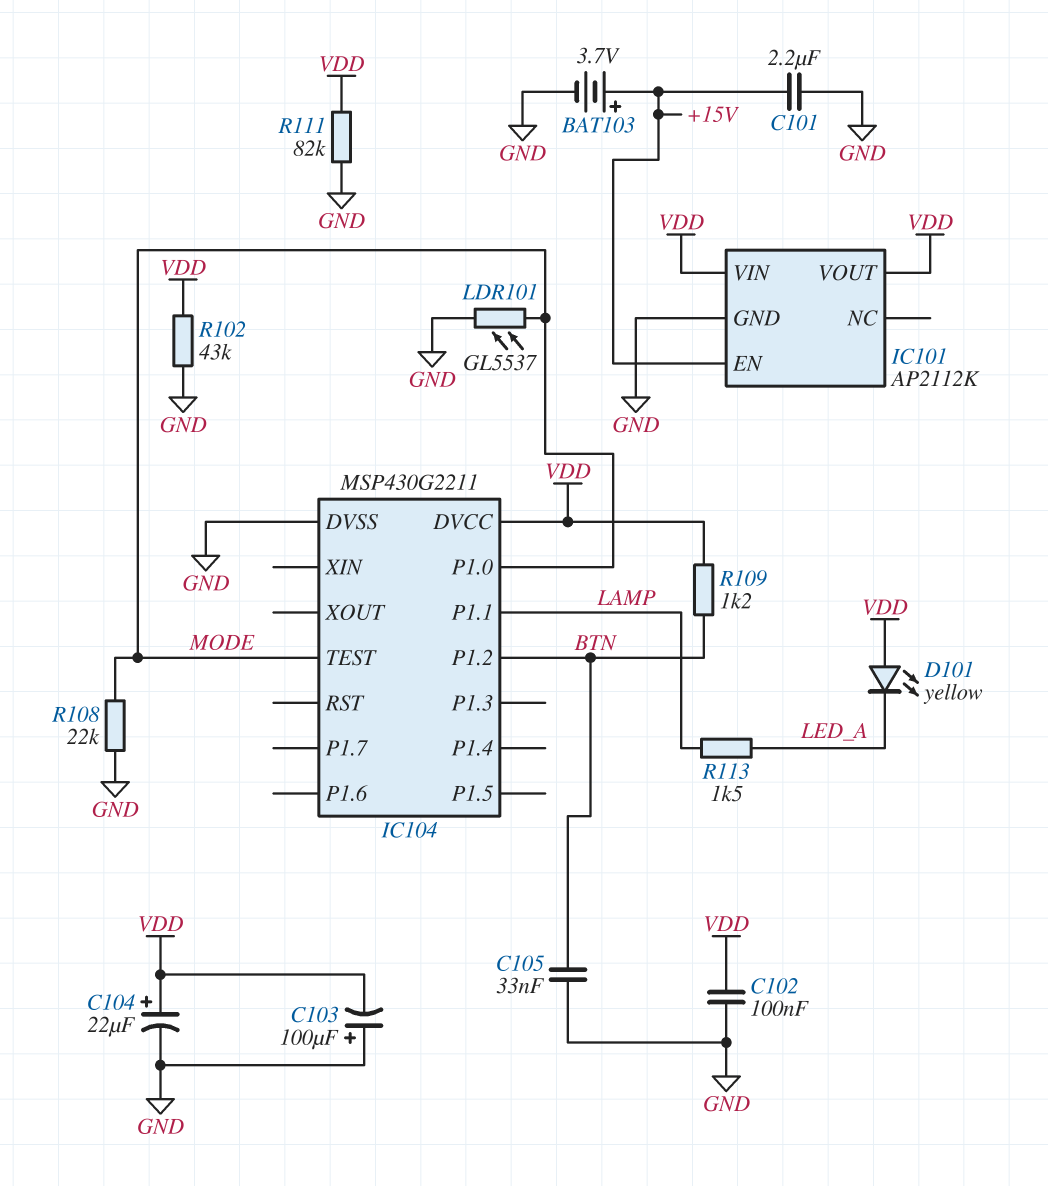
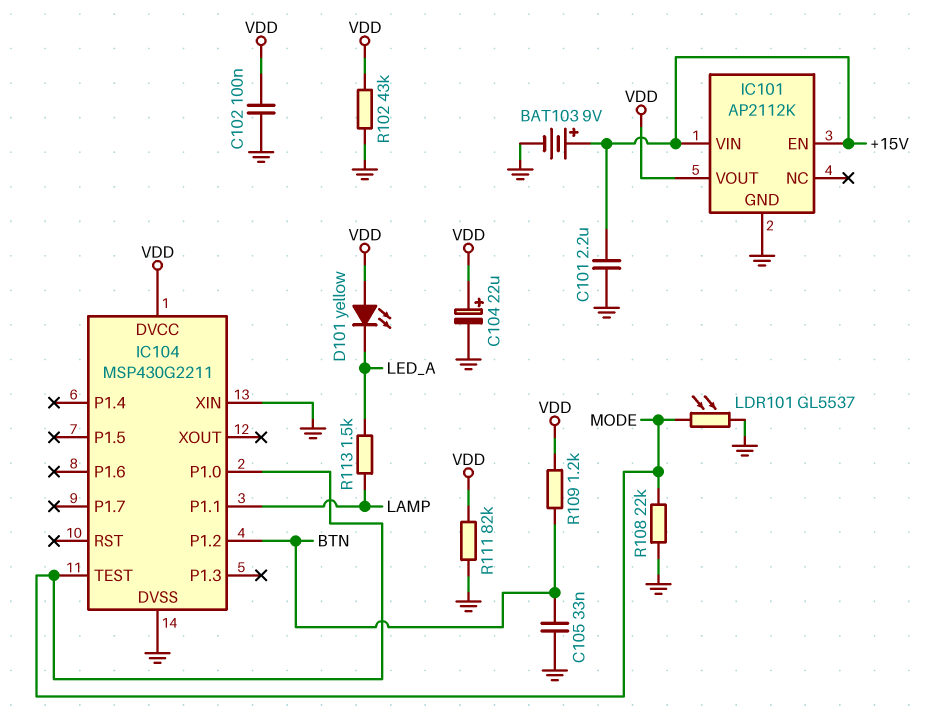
BAT103: 3.7V (plus +15V, minus GND) -> 9V (plus +15V, minus GND)
C103: 100uF (plus GND, minus VDD) -> none
IC101 pin VIN: VDD -> +15V
IC104 pin XIN: none -> GND

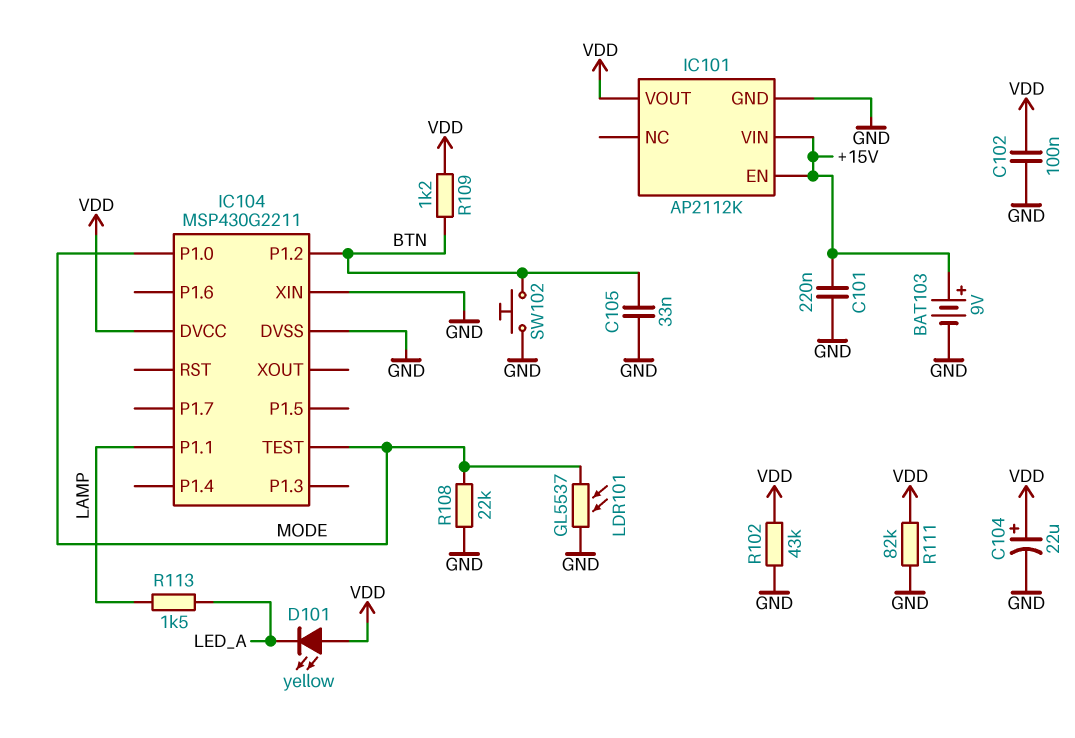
C101: 2.2uF (+15V, GND) -> 220nF (+15V, GND)
SW102: none -> button (BTN, GND)

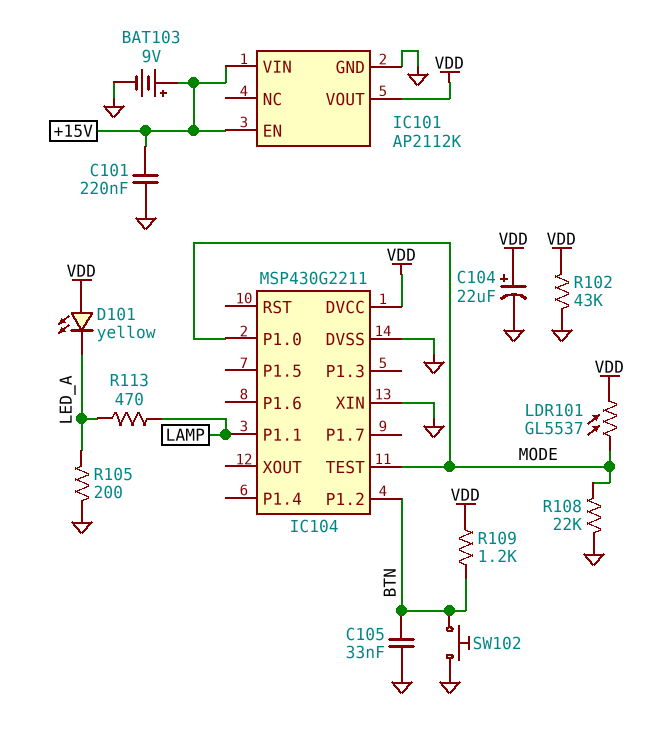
C102: 100nF (GND, VDD) -> none
LDR101: GL5537 (GND, MODE) -> GL5537 (MODE, VDD)
R105: none -> 200 (GND, LED_A)
R111: 82k (GND, VDD) -> none
R113: 1.5k (LAMP, LED_A) -> 470 (LAMP, LED_A)

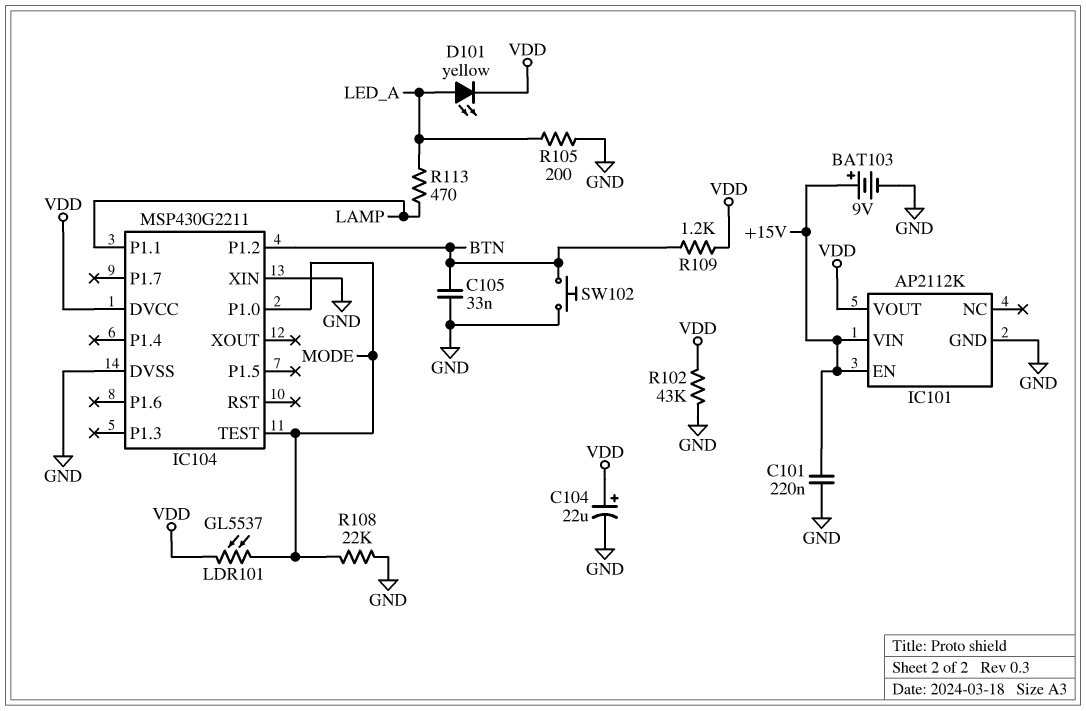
D101: LED yellow (A VDD, K LED_A) -> LED yellow (A LED_A, K VDD)

